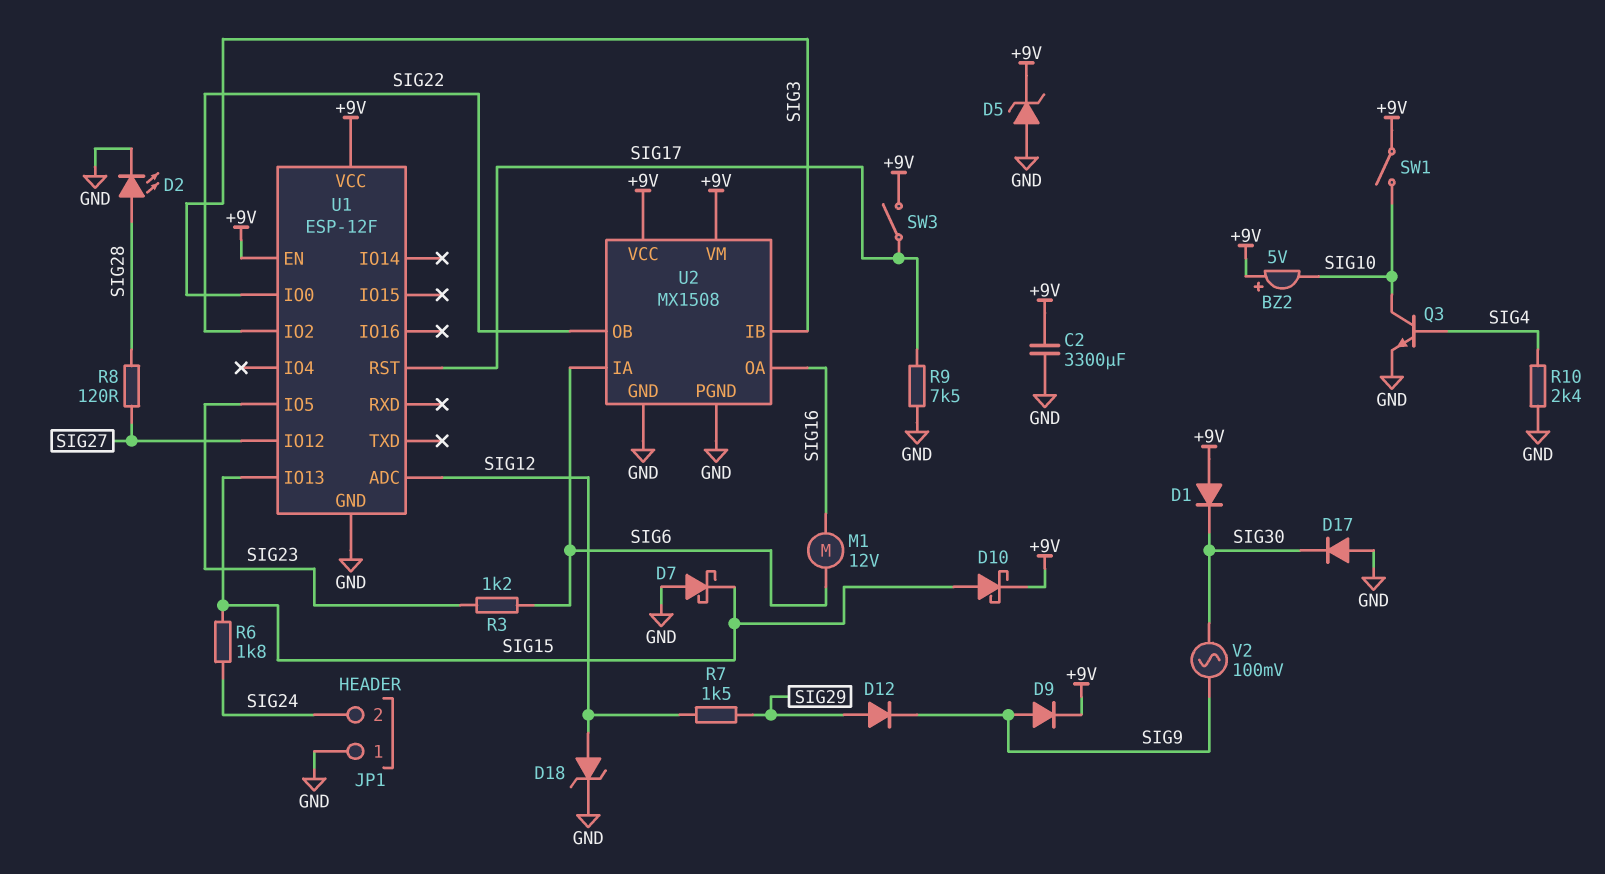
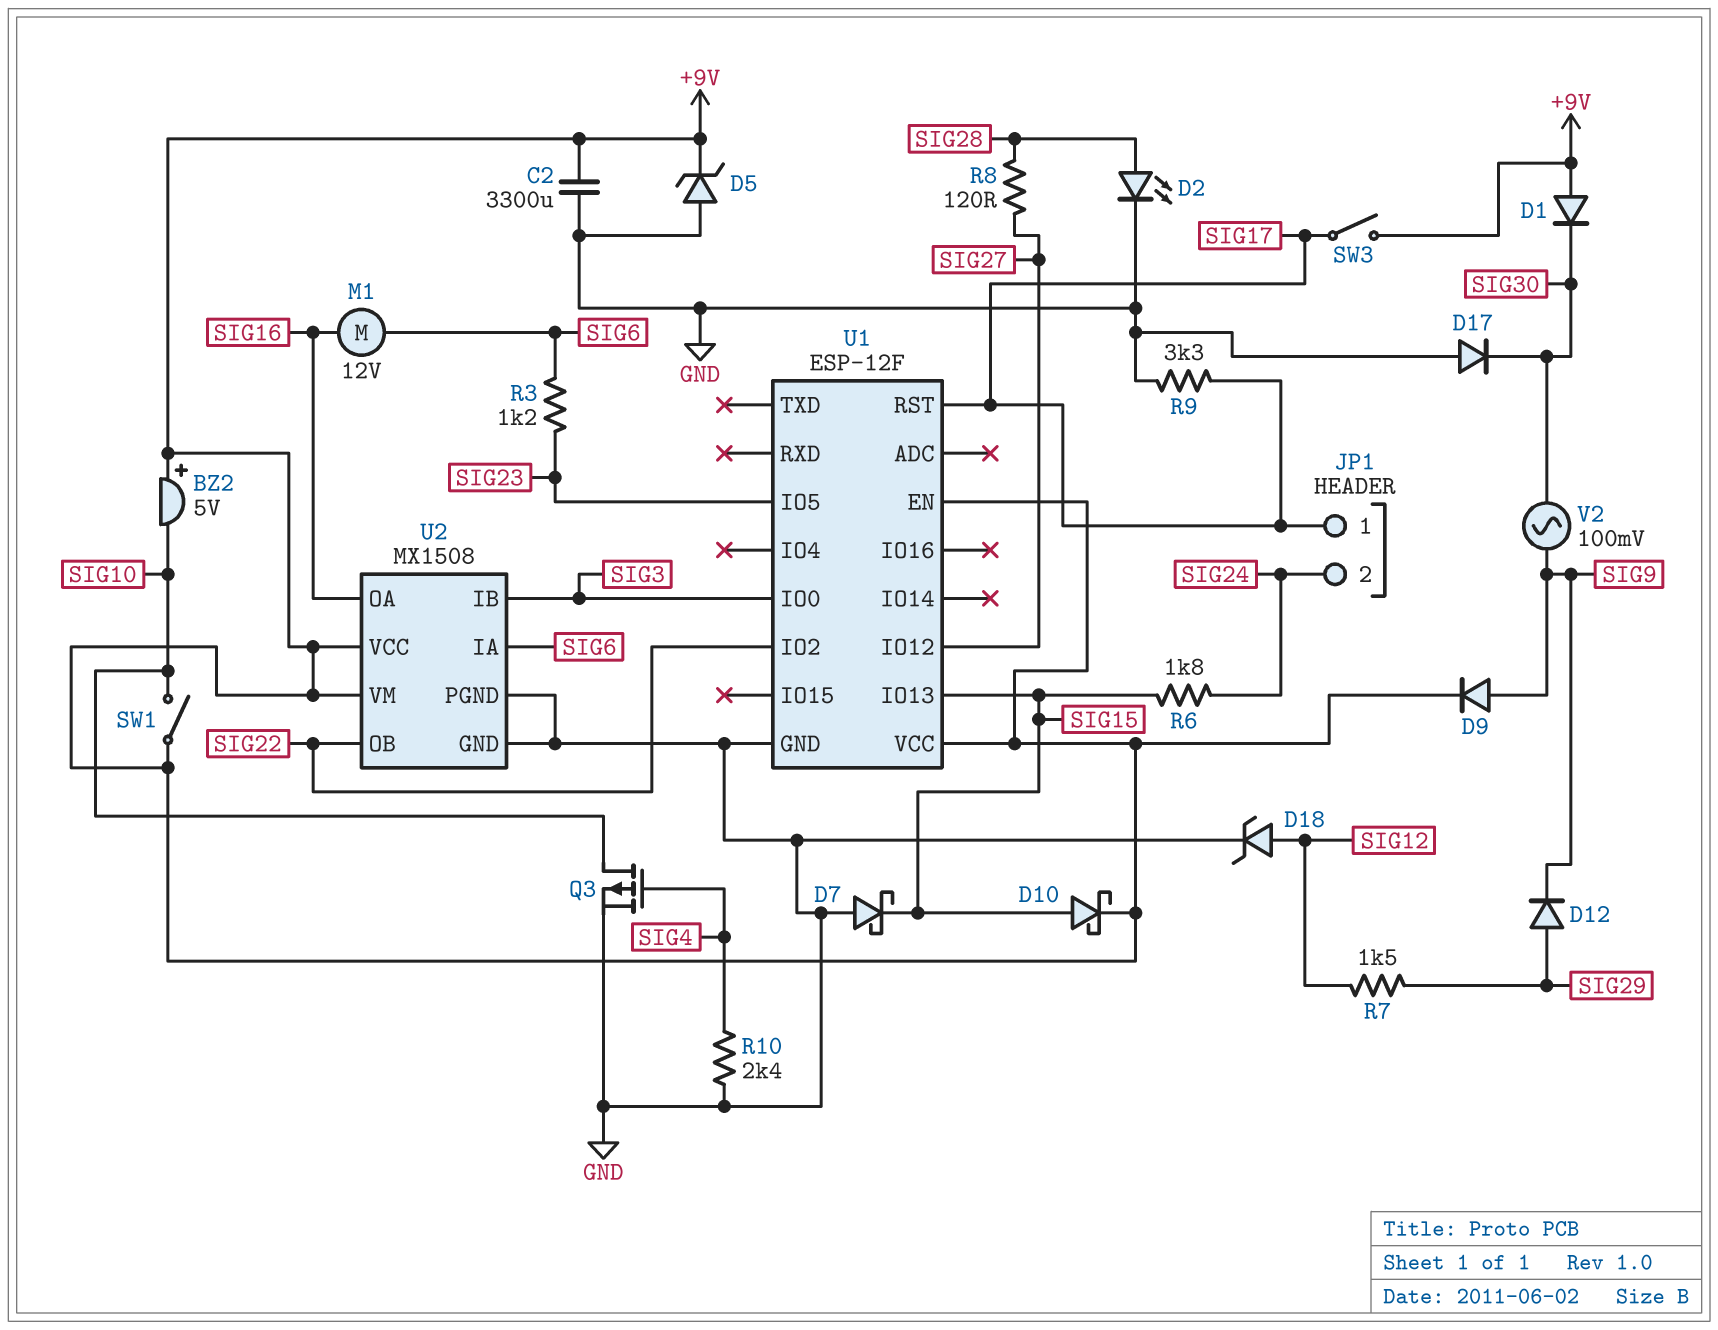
JP1 pin 1: GND -> SIG17
Q3: NPN (B SIG4, C SIG10, E GND) -> PMOS (G SIG4, D SIG10, S GND)
R9: 7.5k (GND, SIG17) -> 3.3k (GND, SIG17)
U1 pin ADC: SIG12 -> none

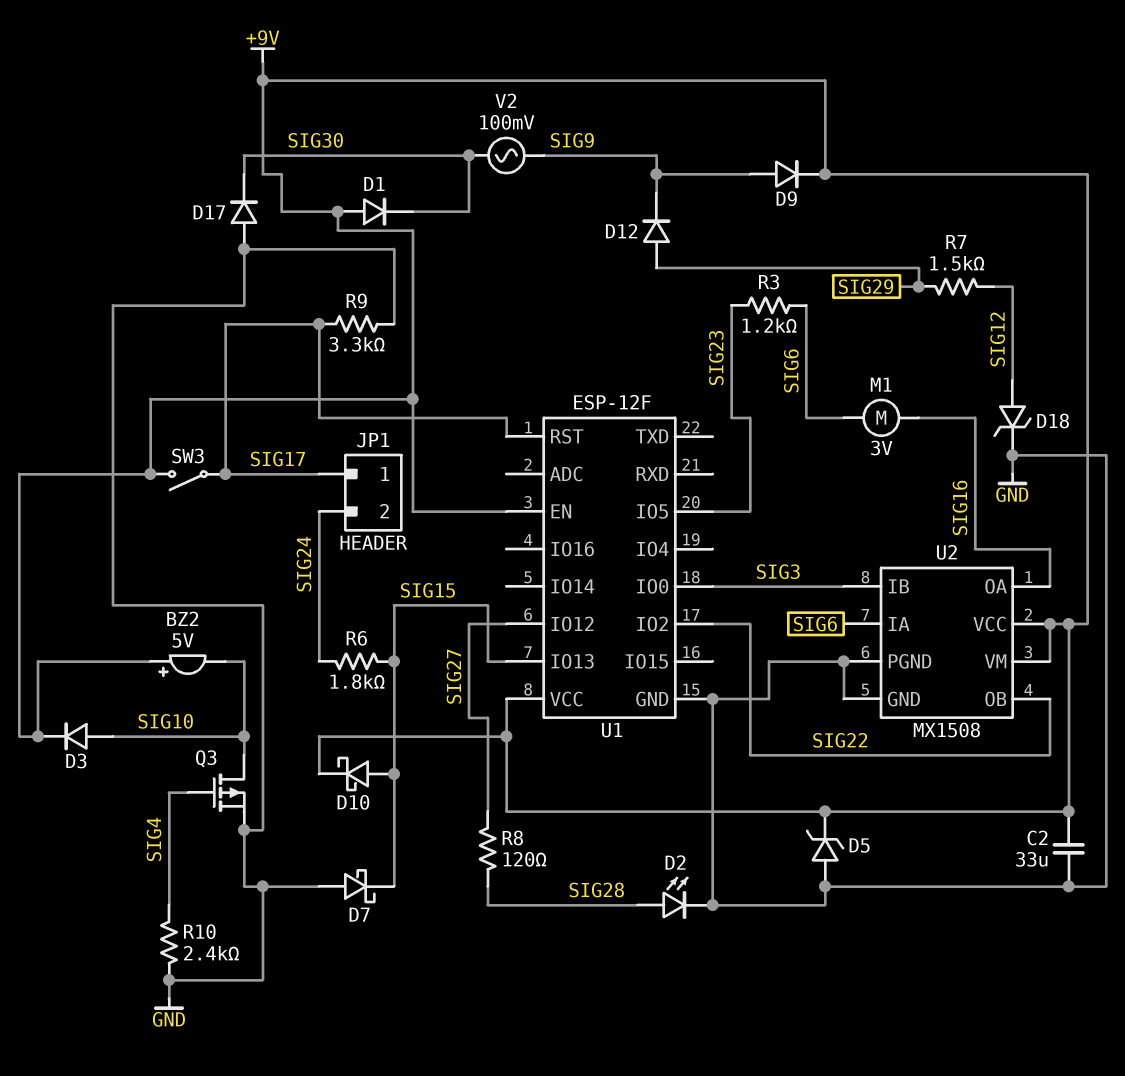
C2: 3300uF (+9V, GND) -> 33uF (+9V, GND)
D3: none -> diode (A SIG10, K +9V)
M1: motor 12V (SIG6, SIG16) -> motor 3V (SIG6, SIG16)
SW1: switch (+9V, SIG10) -> none

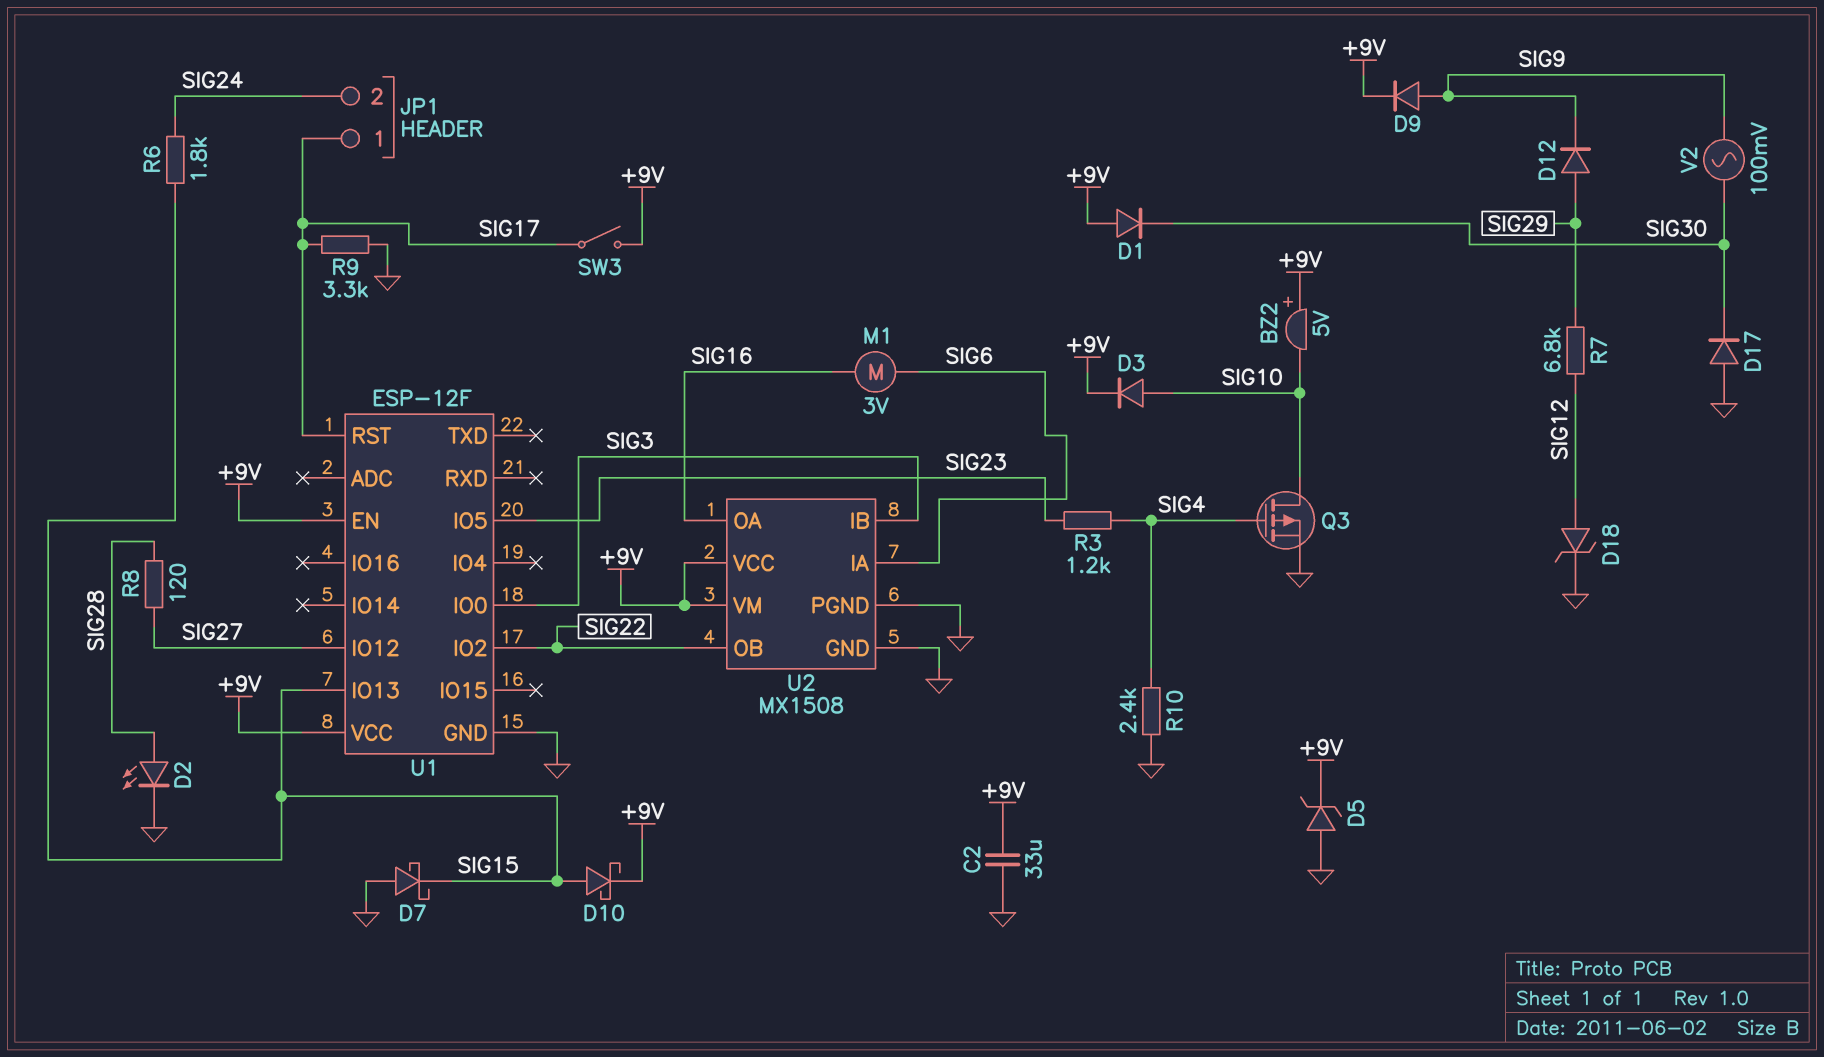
R3: 1.2k (SIG6, SIG23) -> 1.2k (SIG4, SIG23)
R7: 1.5k (SIG12, SIG29) -> 6.8k (SIG12, SIG29)

